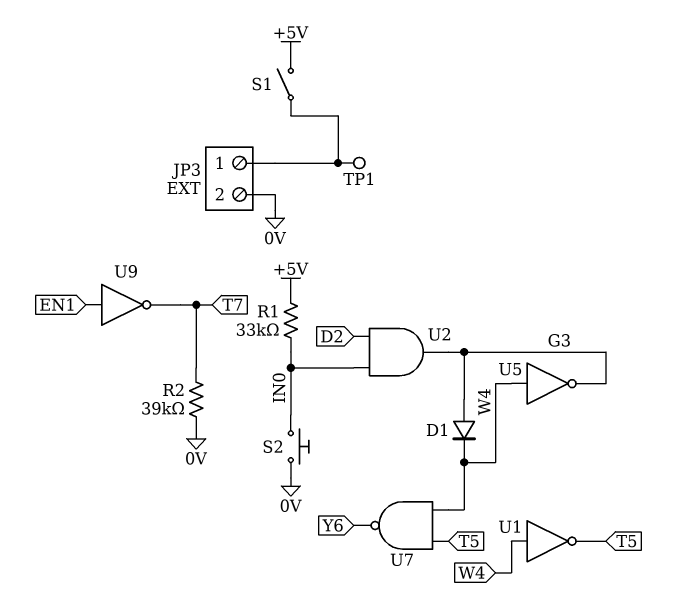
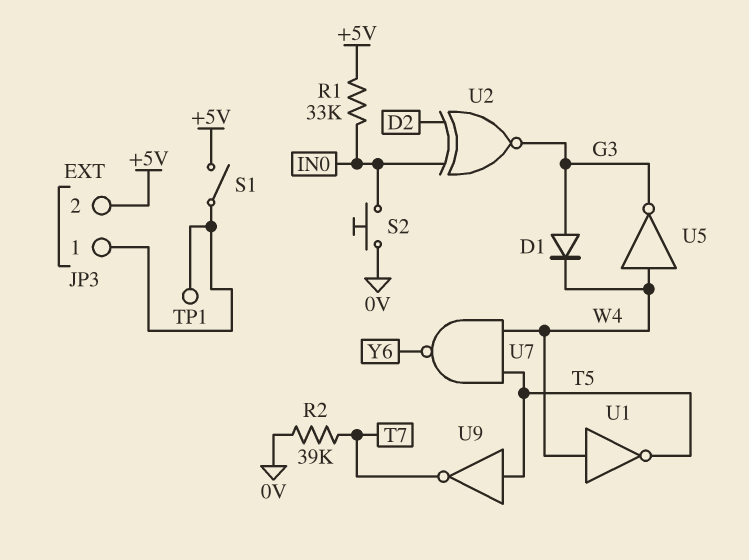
JP3 pin 2: 0V -> +5V
U2: AND (in D2, in IN0, out G3) -> XNOR (in D2, in IN0, out G3)
U9: NOT (in EN1, out T7) -> NOT (in T5, out T7)

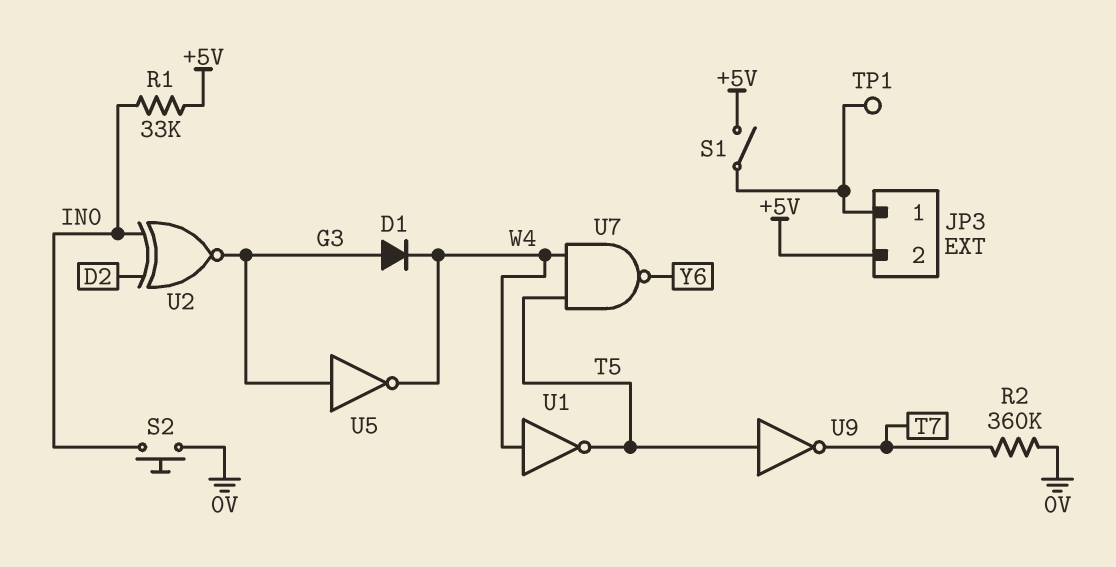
R2: 39k (0V, T7) -> 360k (0V, T7)
U5: NOT (in W4, out G3) -> NOT (in G3, out W4)

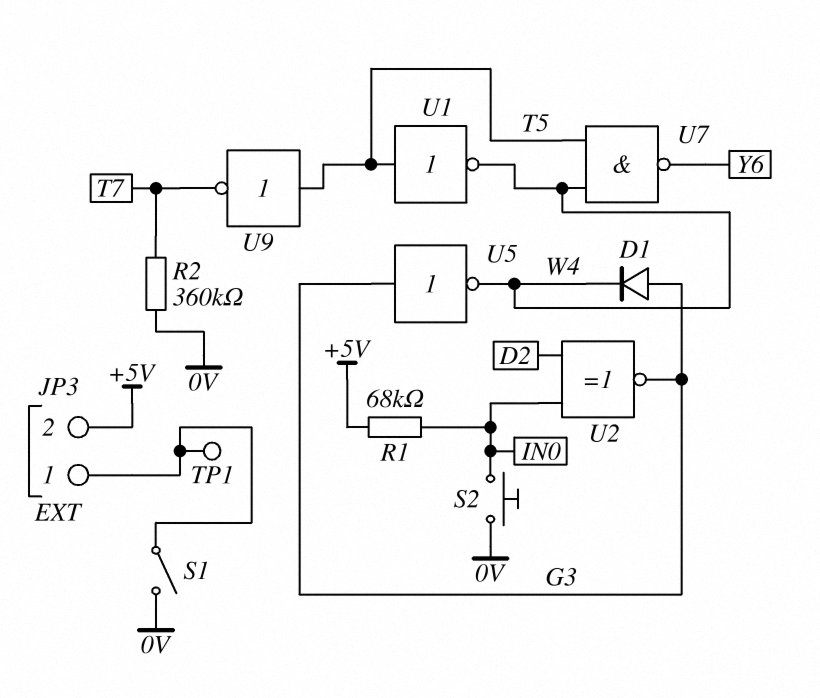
R1: 33k (+5V, IN0) -> 68k (+5V, IN0)
S1: switch (+5V, JP3/1) -> switch (0V, JP3/1)
U1: NOT (in W4, out T5) -> NOT (in T5, out W4)

